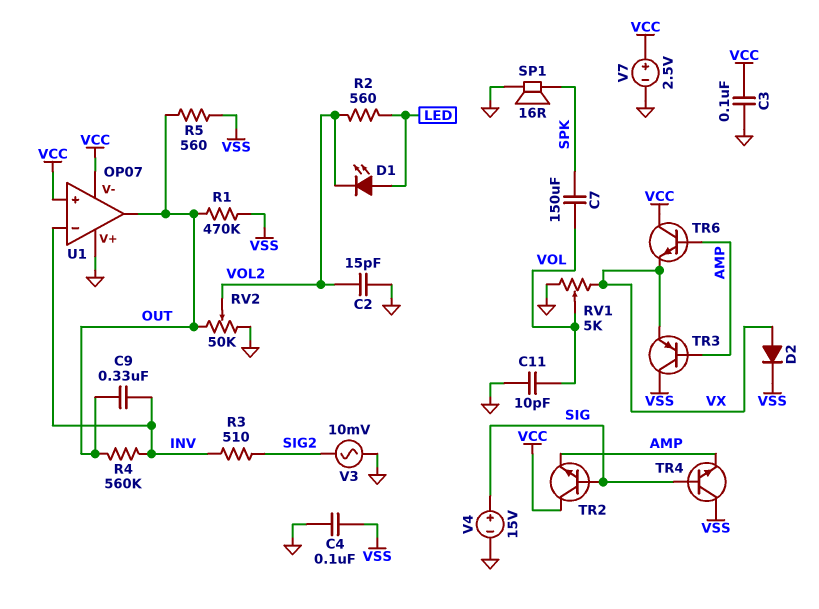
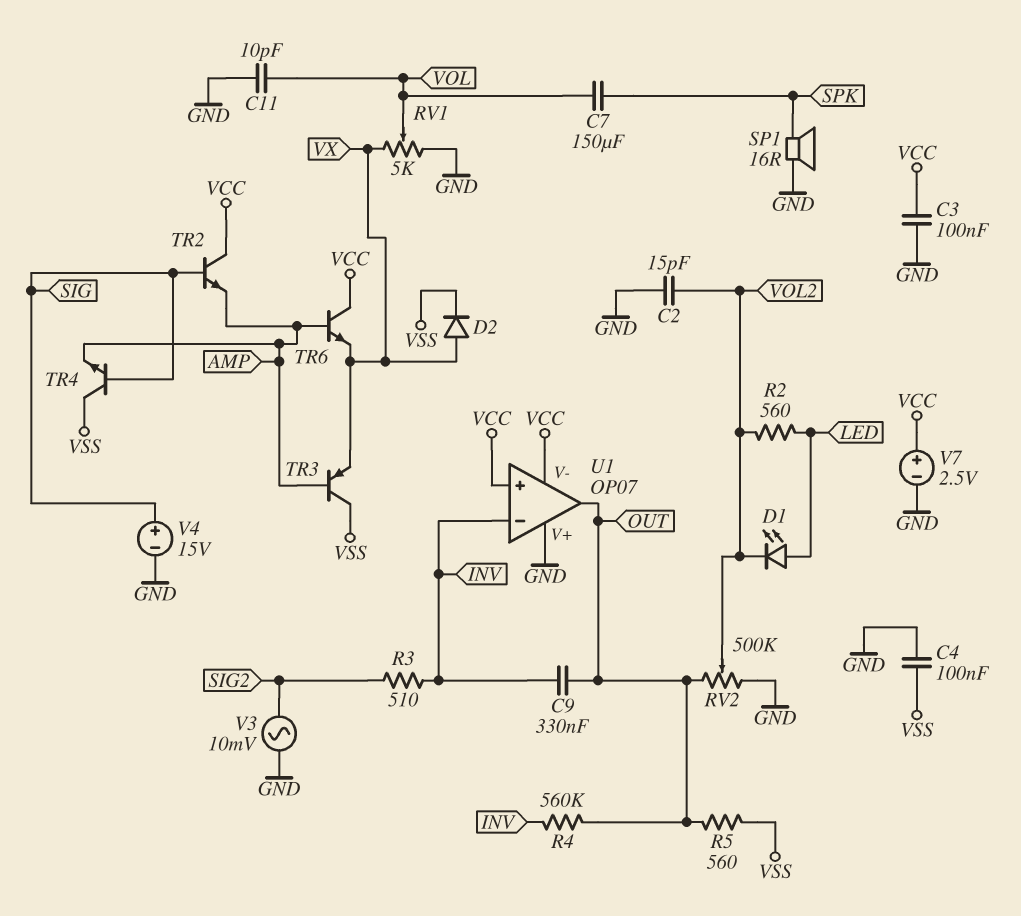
R1: 470k (OUT, VSS) -> none
RV2: 50k (GND, OUT, wiper VOL2) -> 500k (GND, OUT, wiper VOL2)

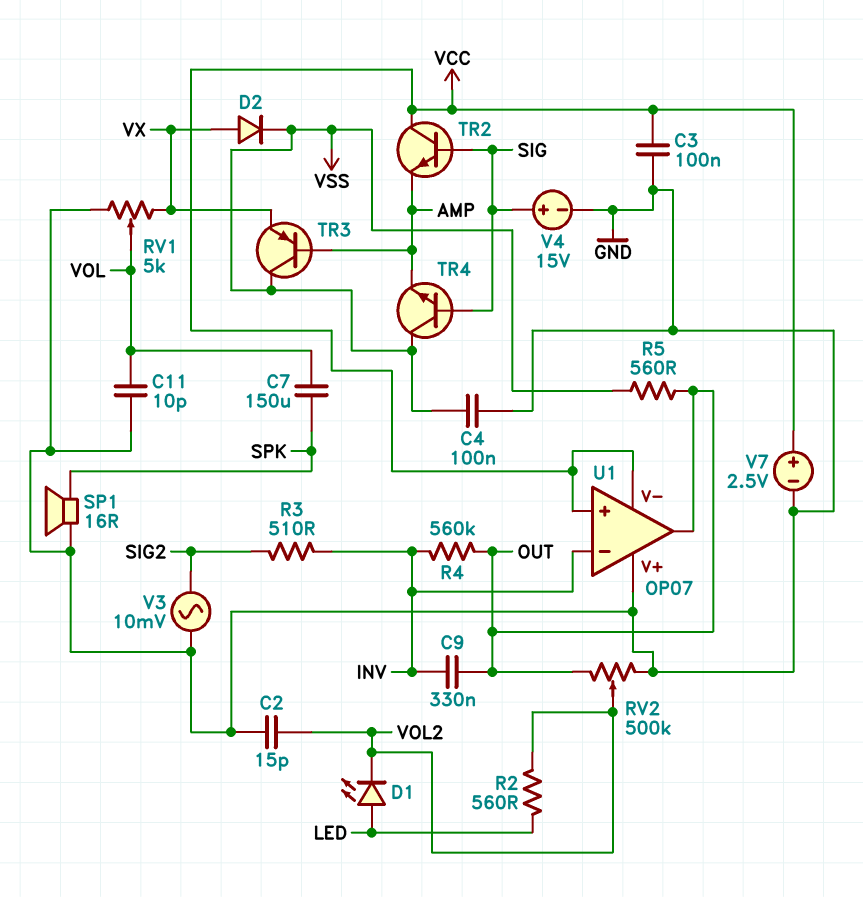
TR6: NPN (B AMP, C VCC, E VX) -> none

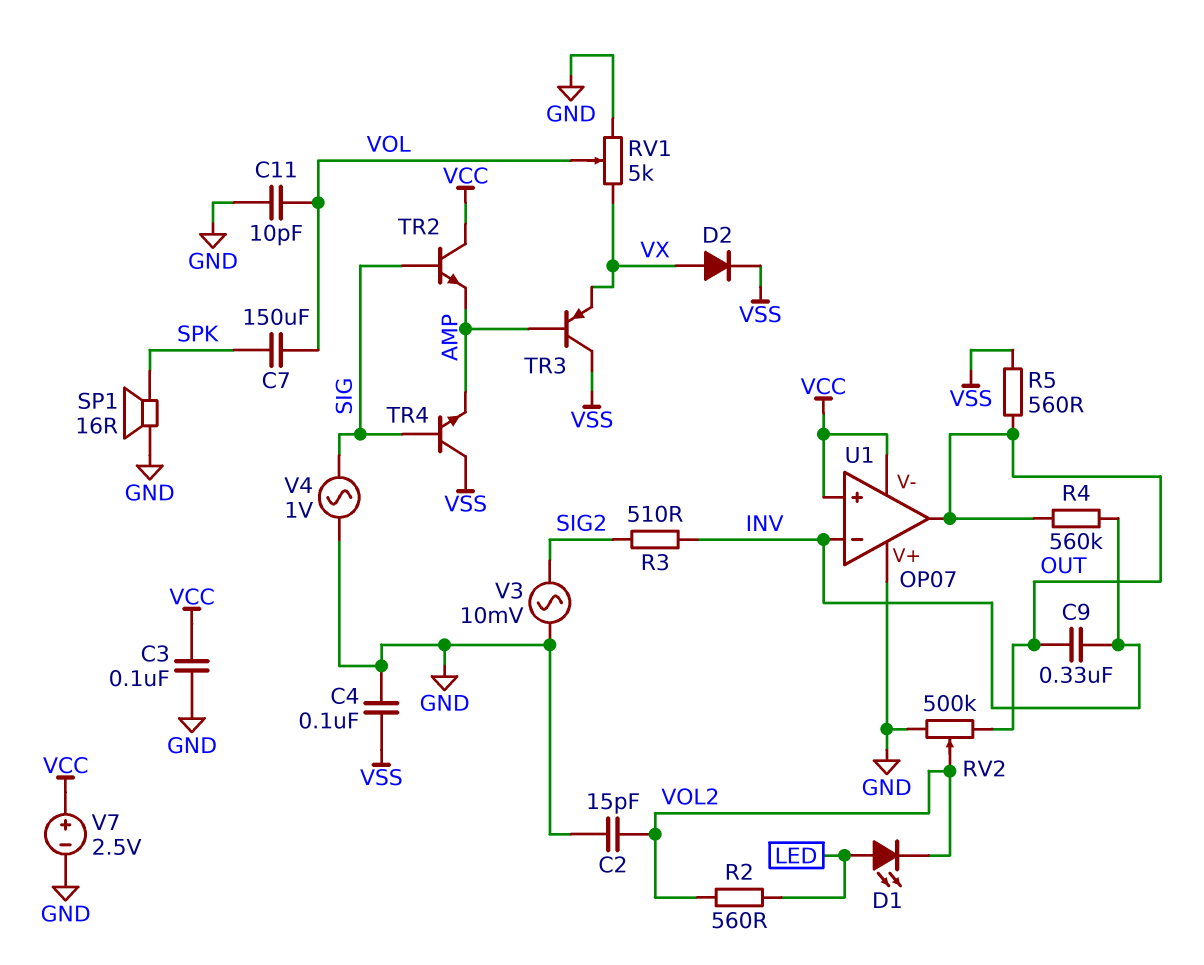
V4: 15V (plus SIG, minus GND) -> AC 1V (GND, SIG)

